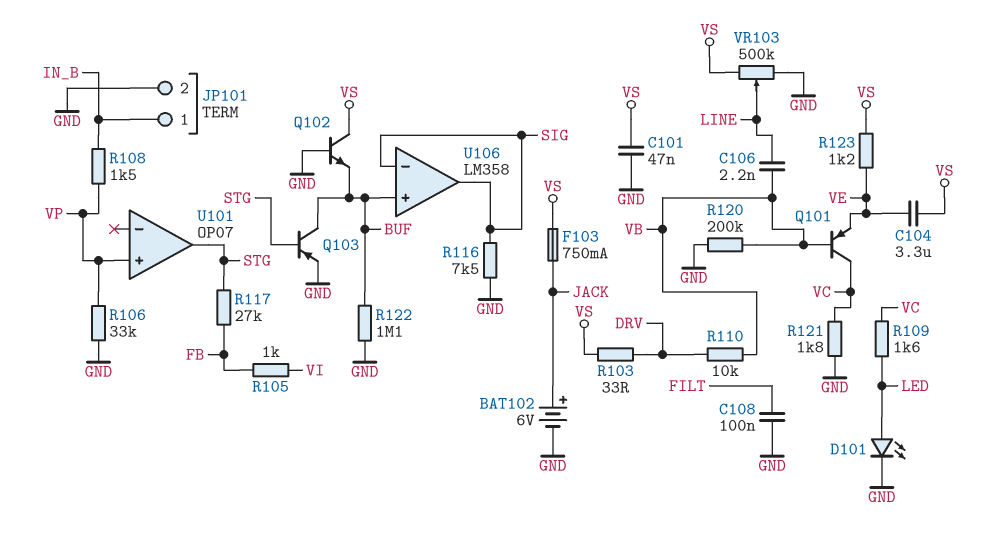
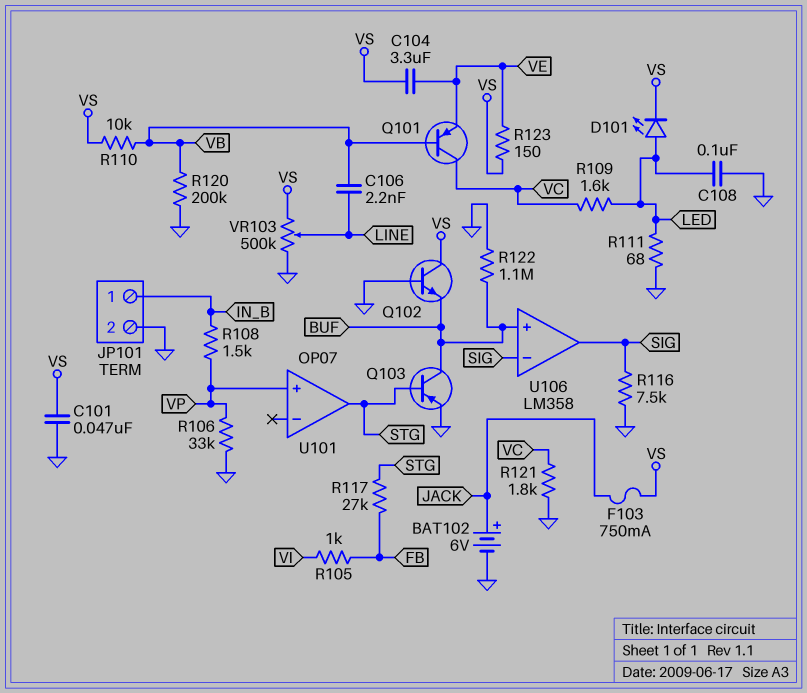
C108: 100nF (FILT, GND) -> 100nF (GND, LED)
D101: LED (A LED, K GND) -> LED (A LED, K VS)
R103: 33 (DRV, VS) -> none
R110: 10k (DRV, VB) -> 10k (VB, VS)
R111: none -> 68 (GND, LED)
R123: 1.2k (VE, VS) -> 150 (VE, VS)

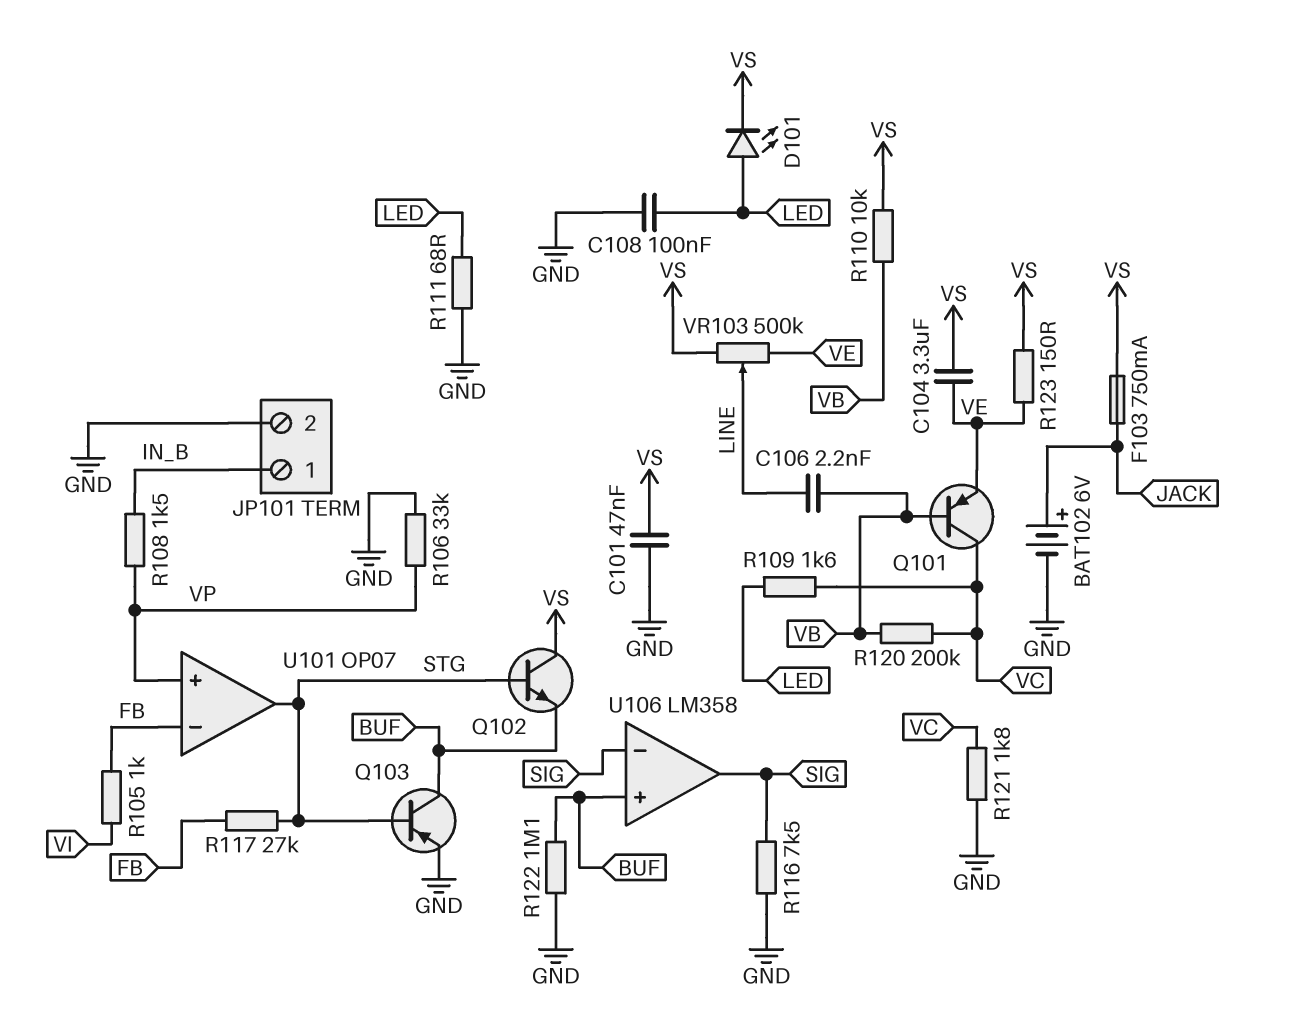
Q102: NPN (B GND, C VS, E BUF) -> NPN (B STG, C VS, E BUF)
R120: 200k (GND, VB) -> 200k (VB, VC)
U101 pin in-: none -> FB
VR103: 500k (GND, VS, wiper LINE) -> 500k (VE, VS, wiper LINE)

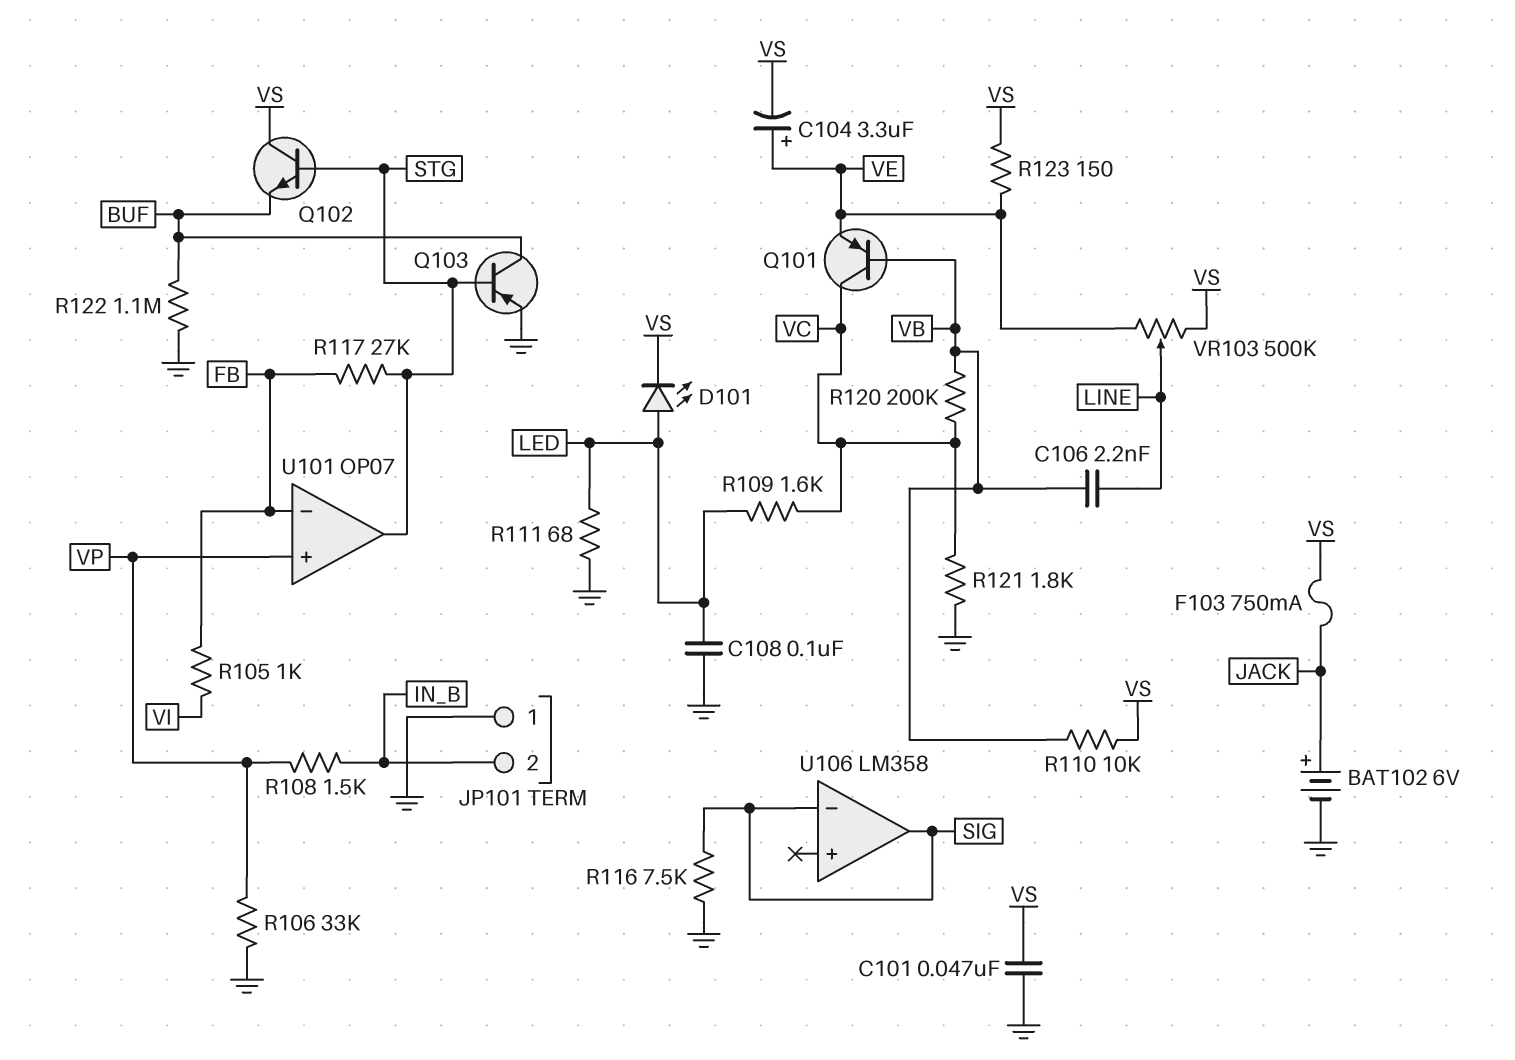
C104: 3.3uF (VE, VS) -> 3.3uF (plus VE, minus VS)
JP101 pin 1: IN_B -> GND
JP101 pin 2: GND -> IN_B
U106 pin in+: BUF -> none

